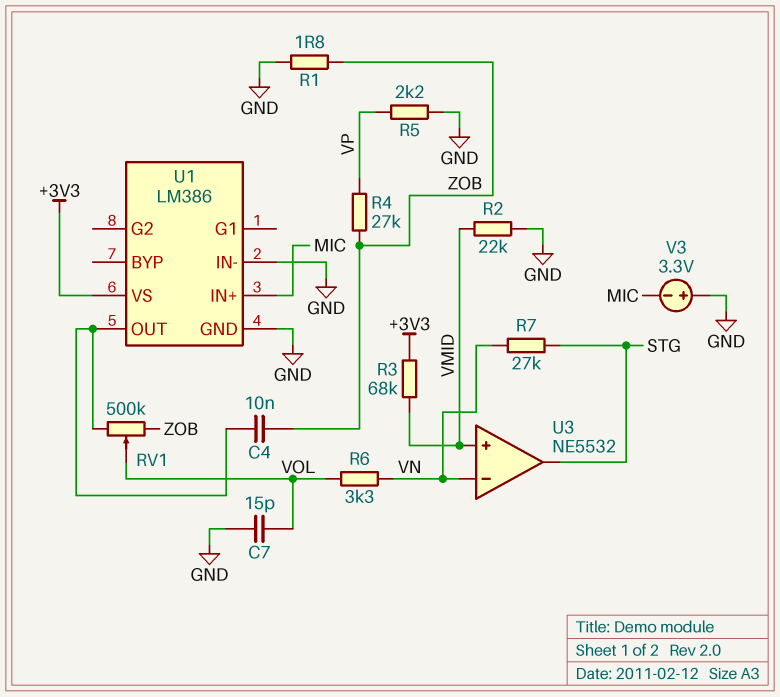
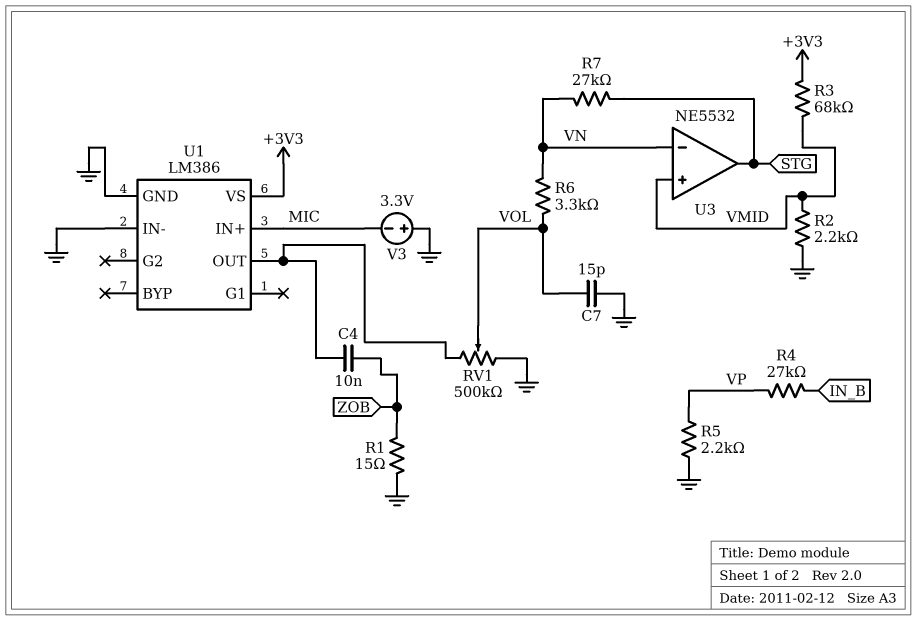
R1: 1.8 (GND, ZOB) -> 15 (GND, ZOB)
R2: 22k (GND, VMID) -> 2.2k (GND, VMID)
R4: 27k (VP, ZOB) -> 27k (IN_B, VP)
RV1: 500k (U1/OUT, ZOB, wiper VOL) -> 500k (GND, U1/OUT, wiper VOL)

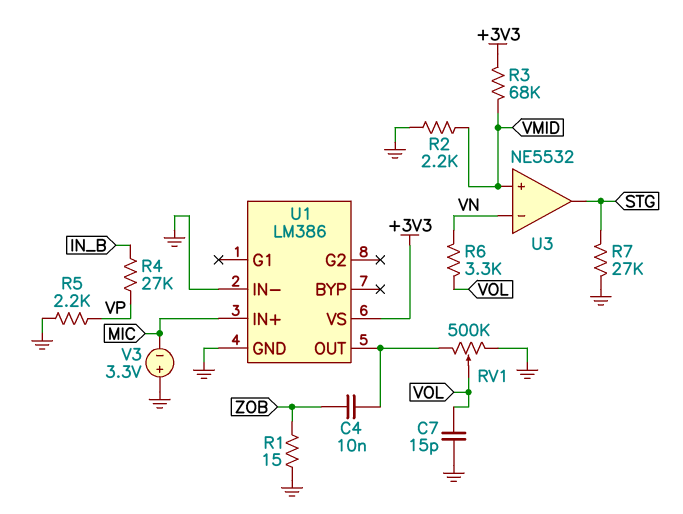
R7: 27k (STG, VN) -> 27k (GND, STG)

